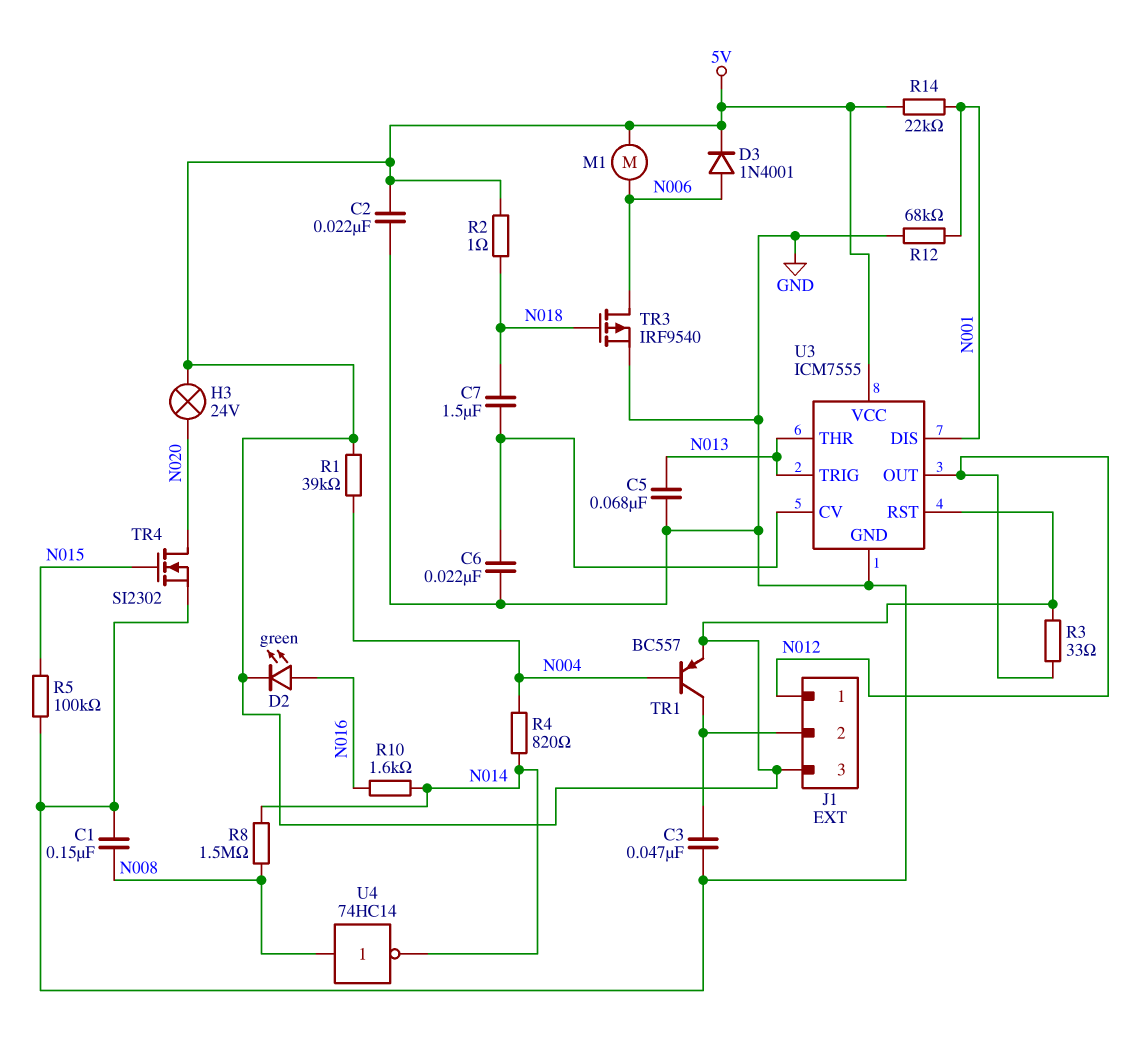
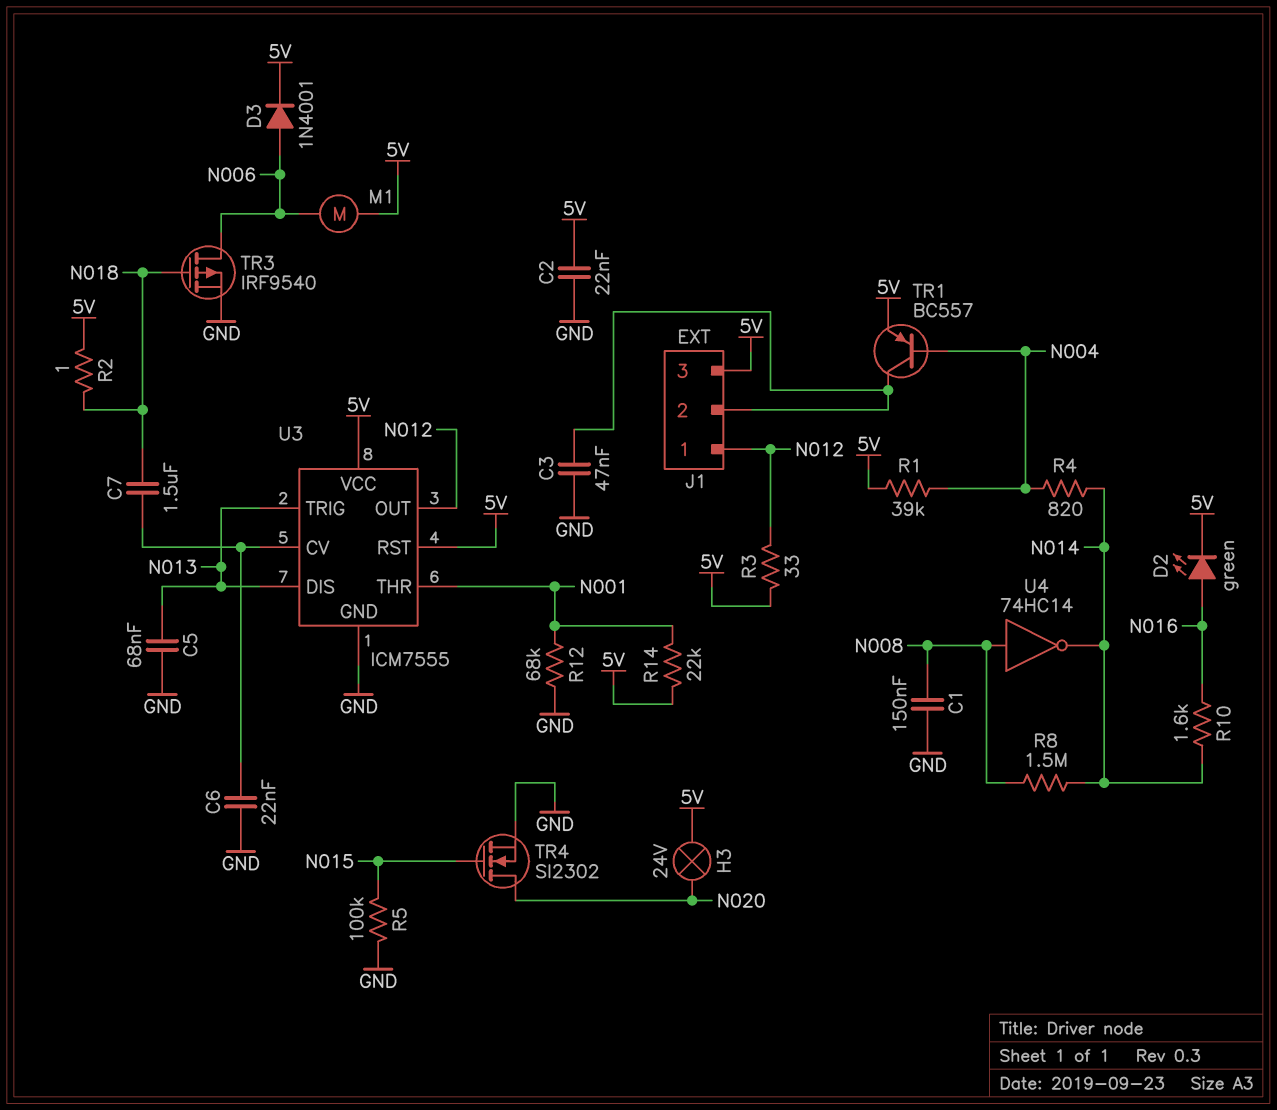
U3 pin DIS: N001 -> N013
U3 pin THR: N013 -> N001

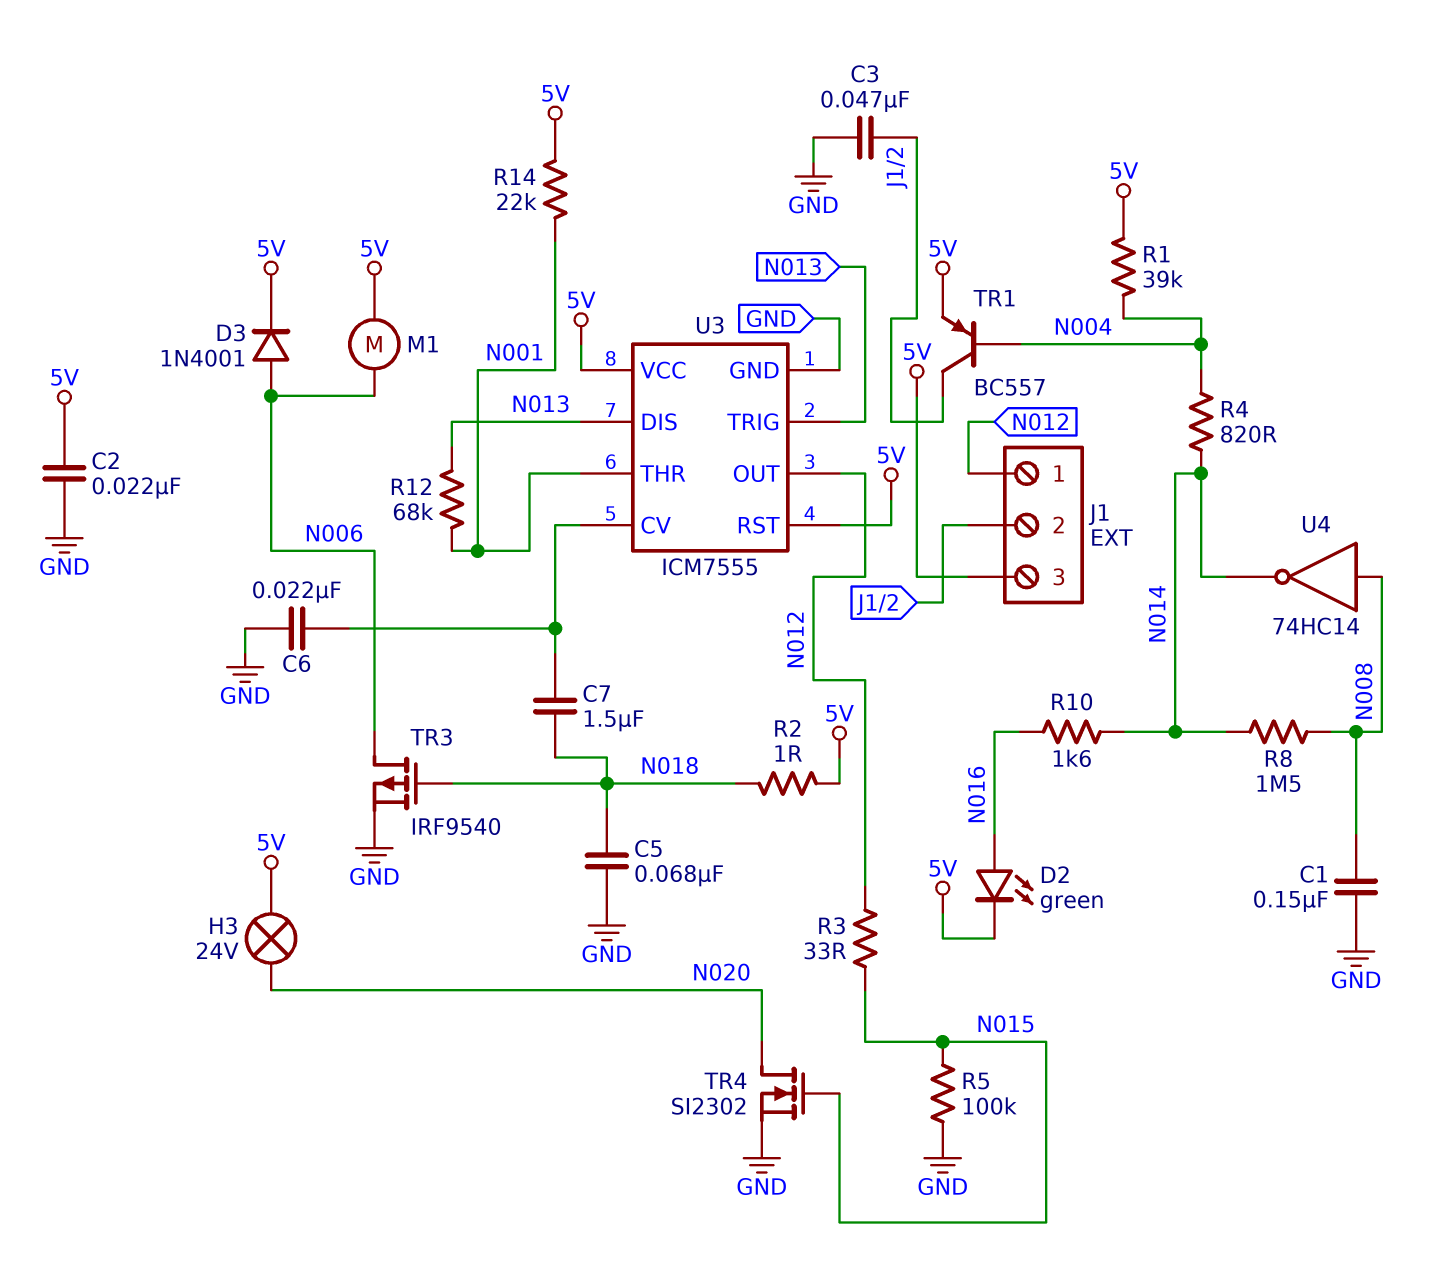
C5: 68nF (GND, N013) -> 68nF (GND, N018)
R3: 33 (5V, N012) -> 33 (N012, N015)
R12: 68k (GND, N001) -> 68k (N001, N013)

